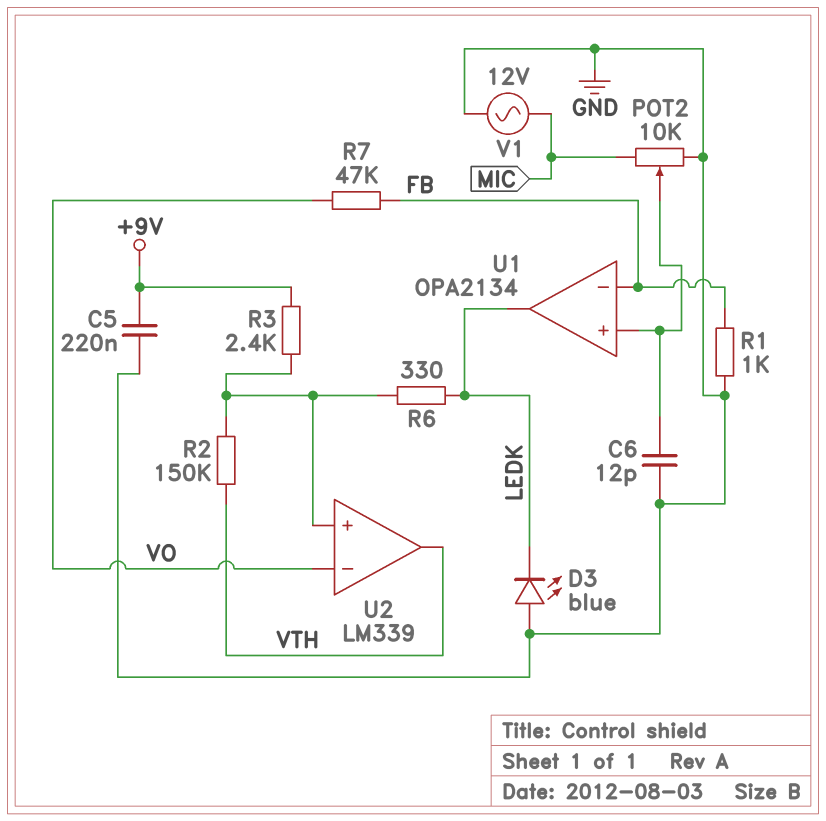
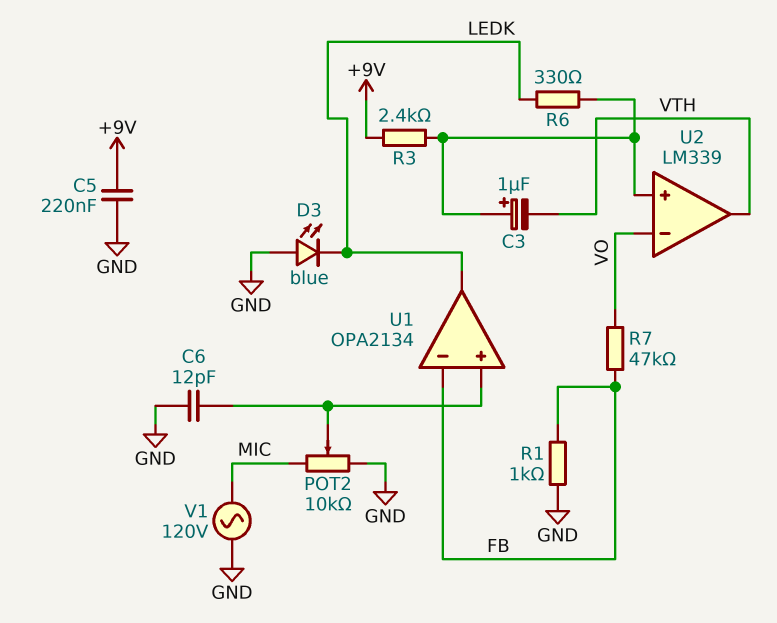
C3: none -> 1uF (plus U2/in+, minus VTH)
R2: 150k (U2/in+, VTH) -> none
V1: AC 12V (GND, MIC) -> AC 120V (GND, MIC)

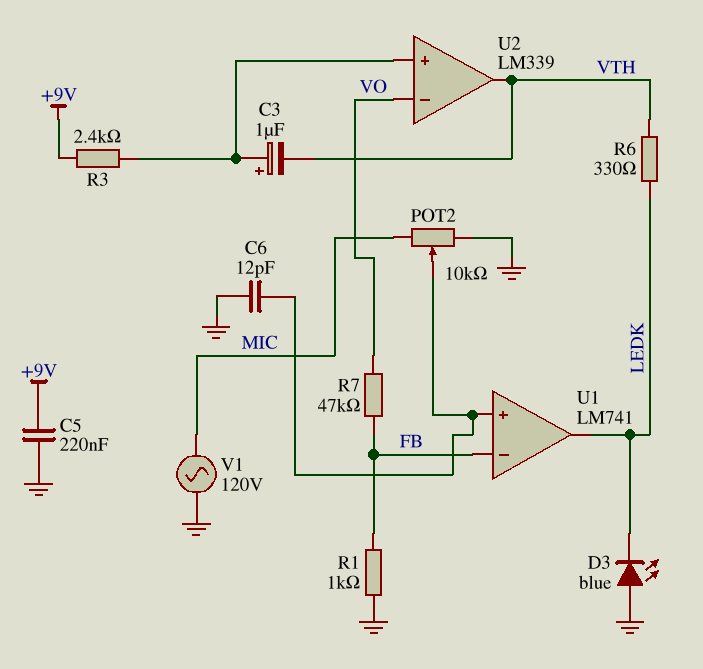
R6: 330 (LEDK, U2/in+) -> 330 (LEDK, VTH)
U1: OPA2134 -> LM741

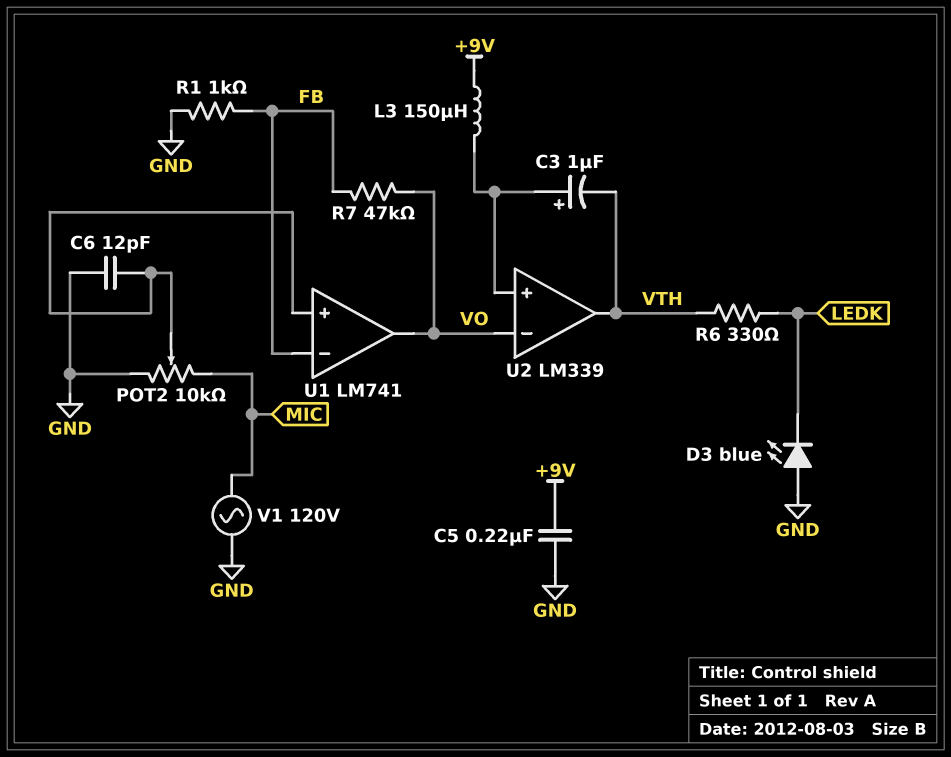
L3: none -> 150uH (+9V, U2/in+)
R3: 2.4k (+9V, U2/in+) -> none
U1 pin out: LEDK -> VO

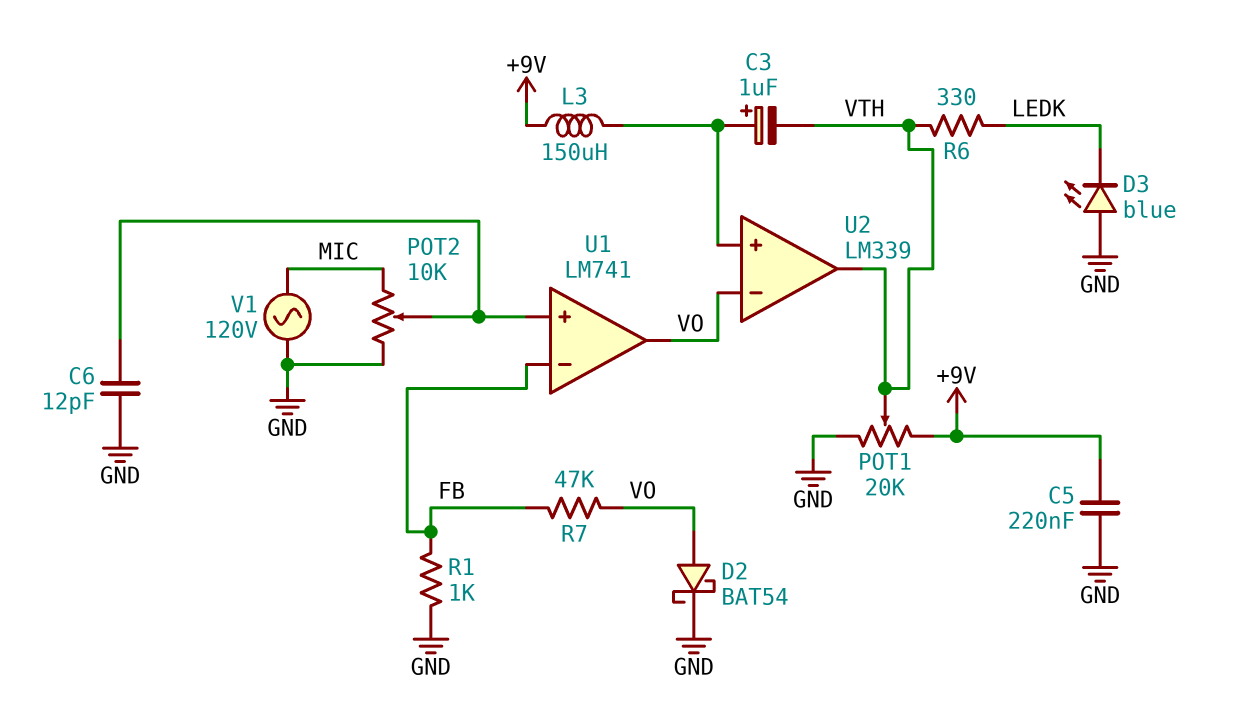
D2: none -> schottky BAT54 (A VO, K GND)
POT1: none -> 20k (+9V, GND, wiper VTH)

